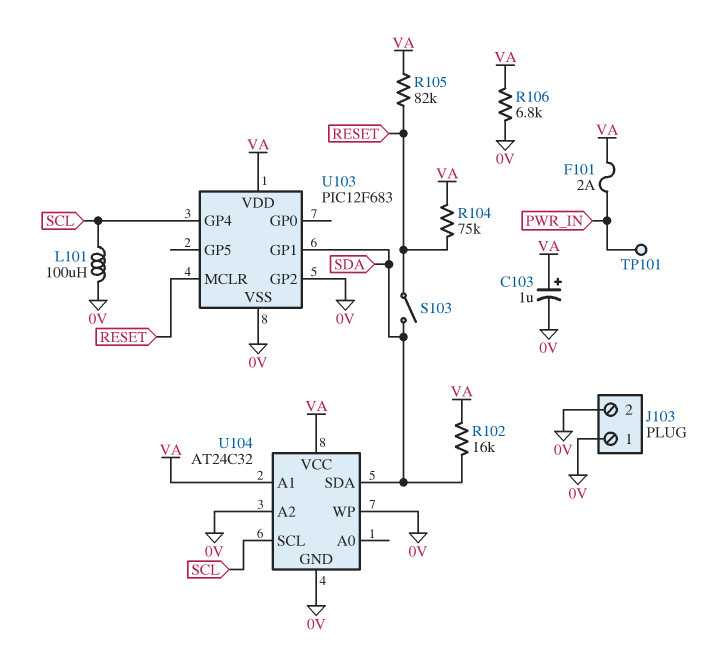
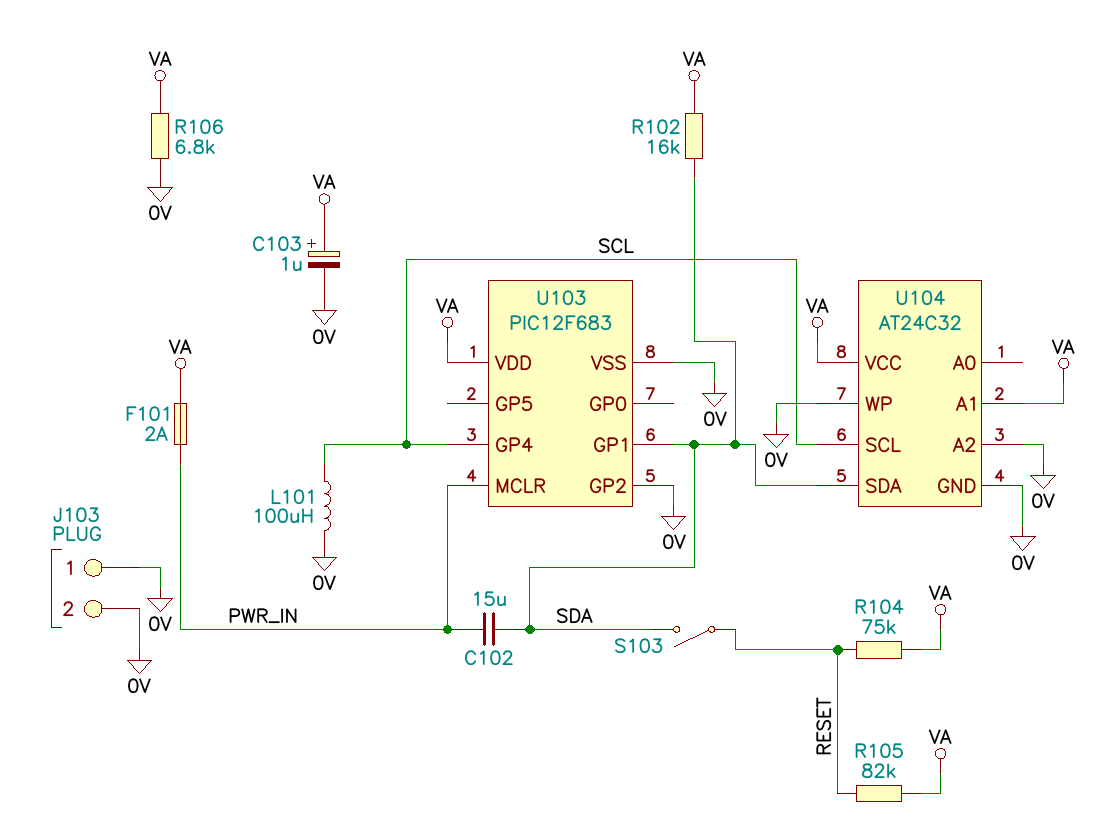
C102: none -> 15uF (PWR_IN, SDA)
TP101: test point (PWR_IN) -> none
U103 pin MCLR: RESET -> PWR_IN

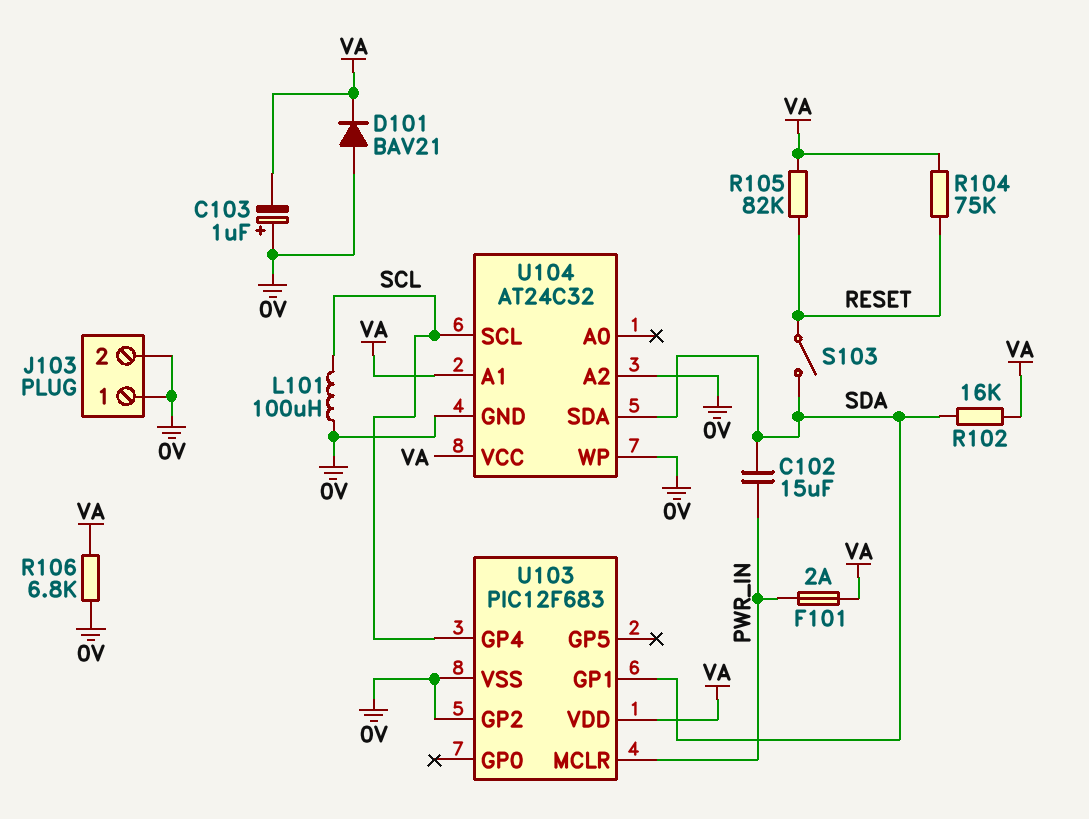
C103: 1uF (plus VA, minus 0V) -> 1uF (plus 0V, minus VA)
D101: none -> diode BAV21 (A 0V, K VA)

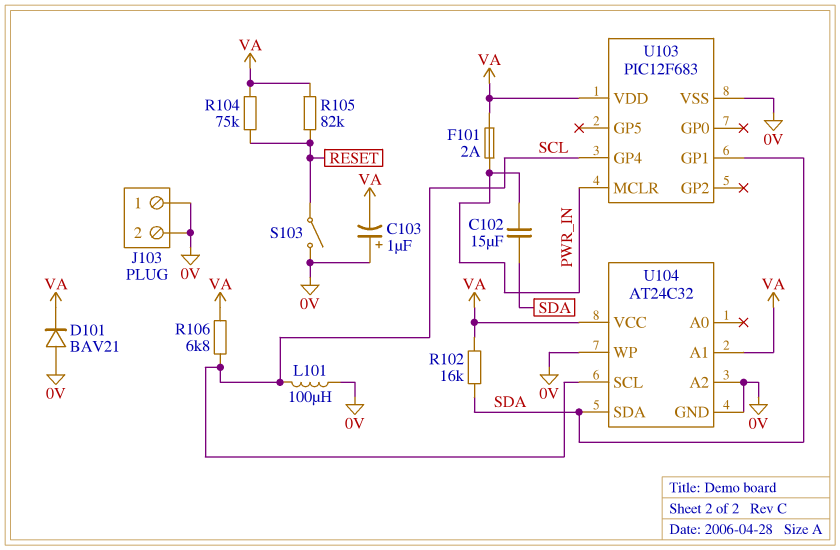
R106: 6.8k (0V, VA) -> 6.8k (SCL, VA)
S103: switch (RESET, SDA) -> switch (0V, RESET)
U103 pin GP2: 0V -> none

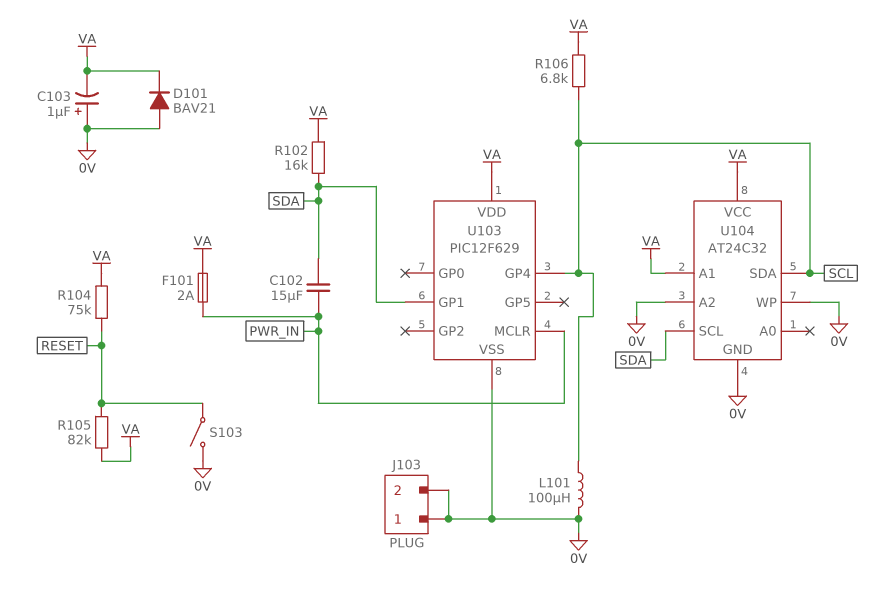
U103: PIC12F683 -> PIC12F629
U104 pin SCL: SCL -> SDA
U104 pin SDA: SDA -> SCL

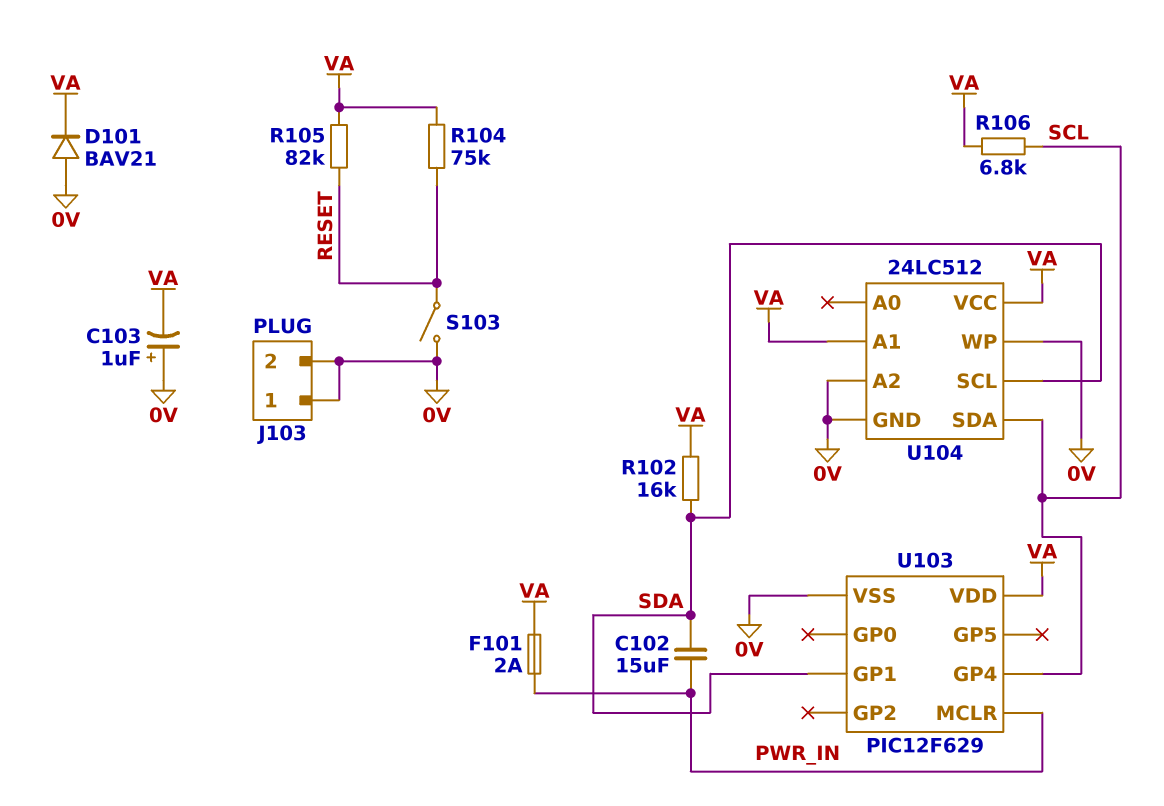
L101: 100uH (0V, SCL) -> none
U104: AT24C32 -> 24LC512

